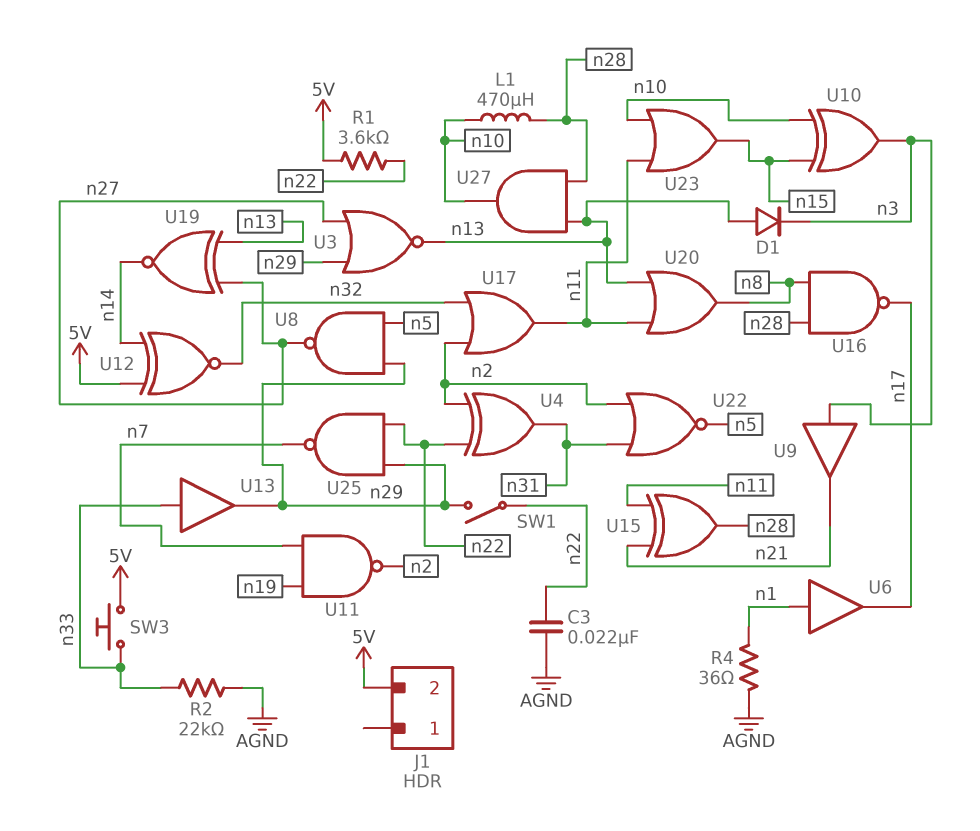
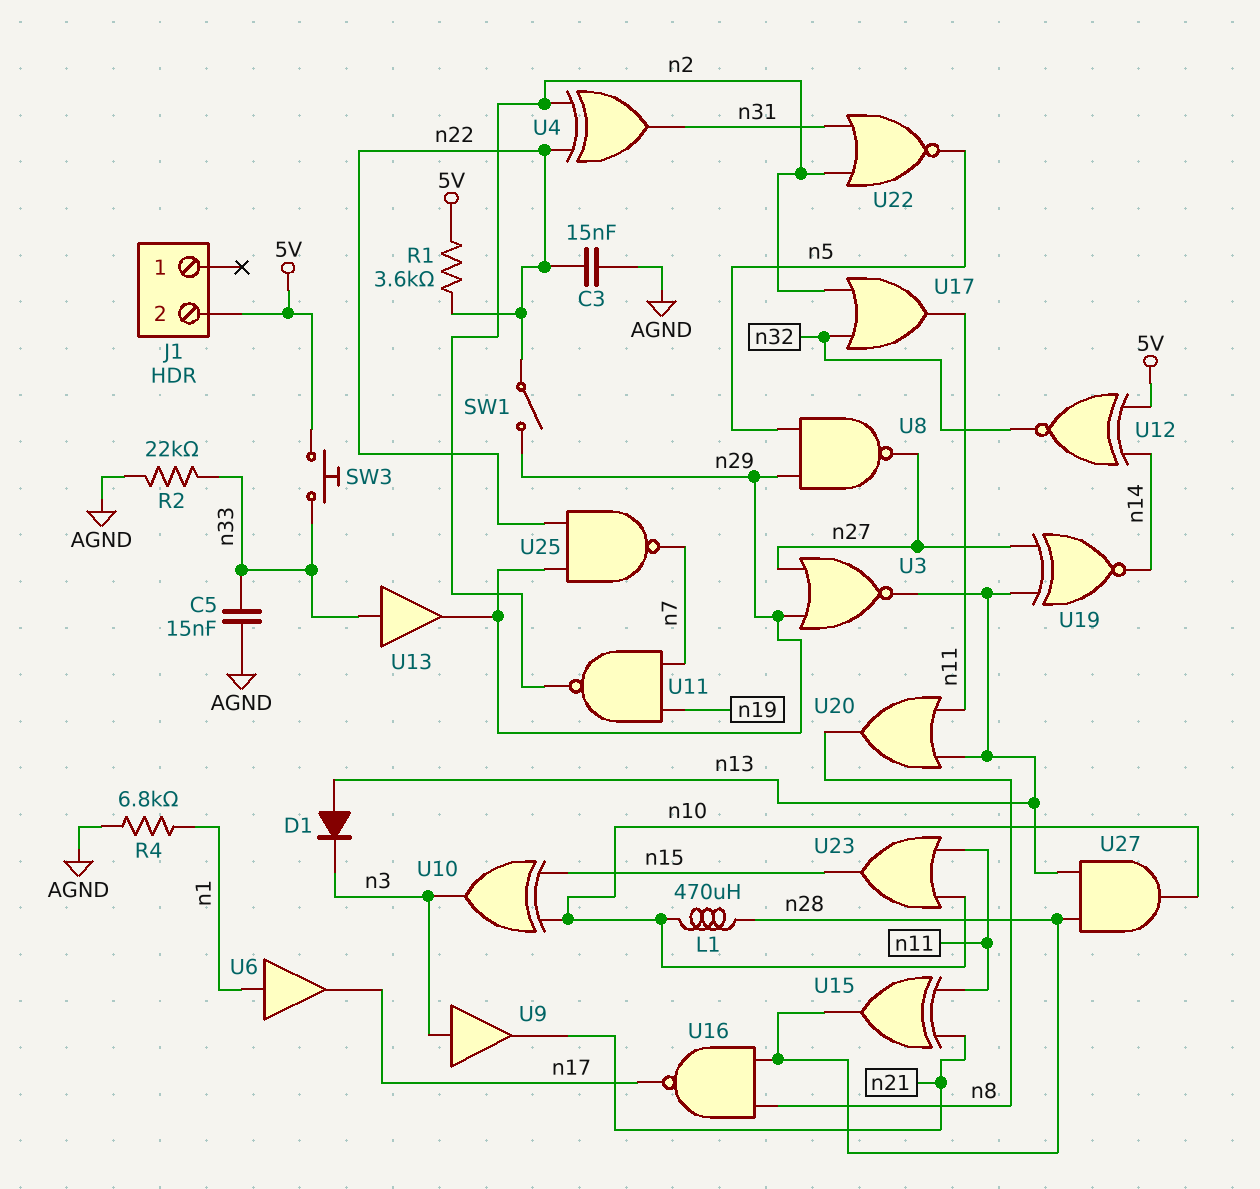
C3: 22nF (AGND, n22) -> 15nF (AGND, n22)
C5: none -> 15nF (AGND, n33)
R4: 36 (AGND, n1) -> 6.8k (AGND, n1)

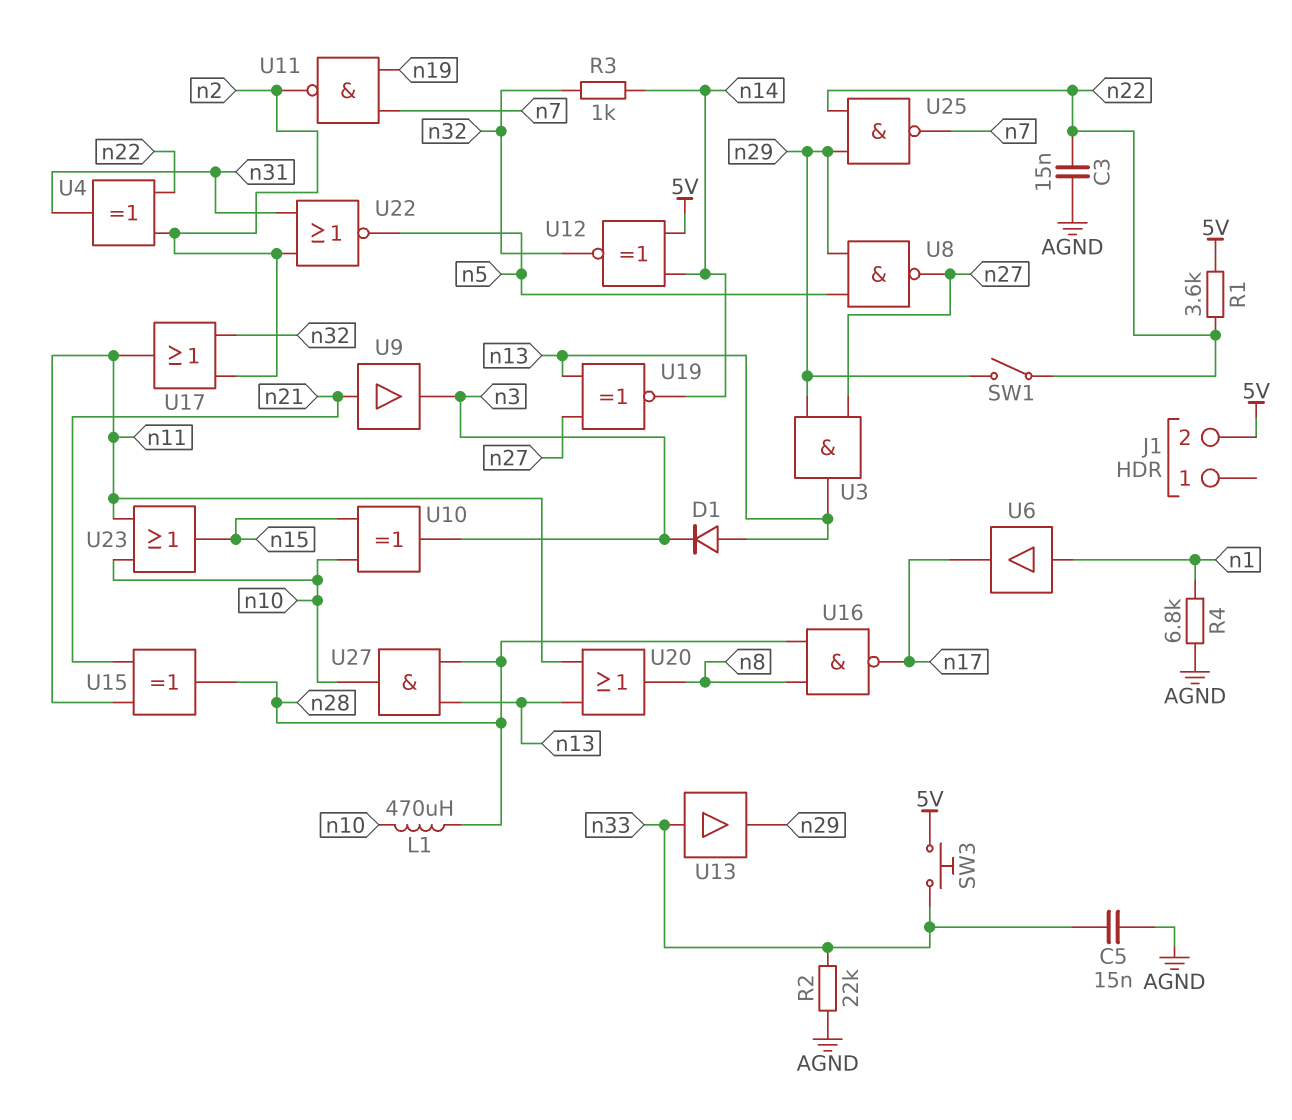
R3: none -> 1k (n14, n32)
U3: NOR (in n27, in n29, out n13) -> AND (in n27, in n29, out n13)
U9: buffer (in n3, out n21) -> buffer (in n21, out n3)

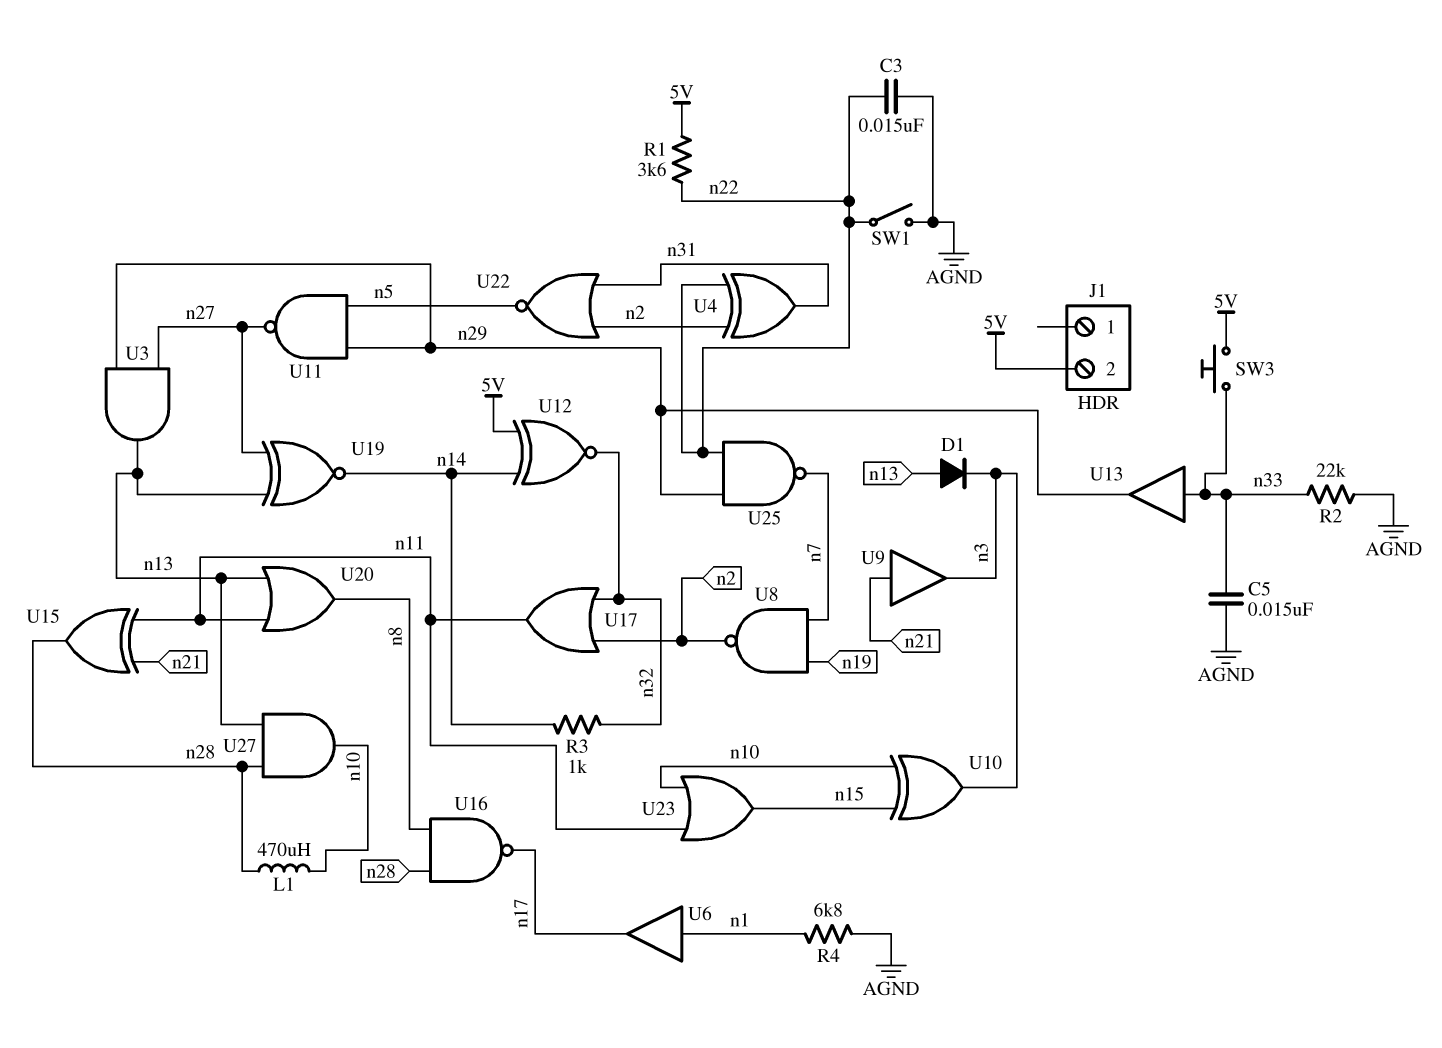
SW1: switch (n22, n29) -> switch (AGND, n22)
U8: NAND (in n5, in n29, out n27) -> NAND (in n7, in n19, out n2)
U11: NAND (in n7, in n19, out n2) -> NAND (in n5, in n29, out n27)

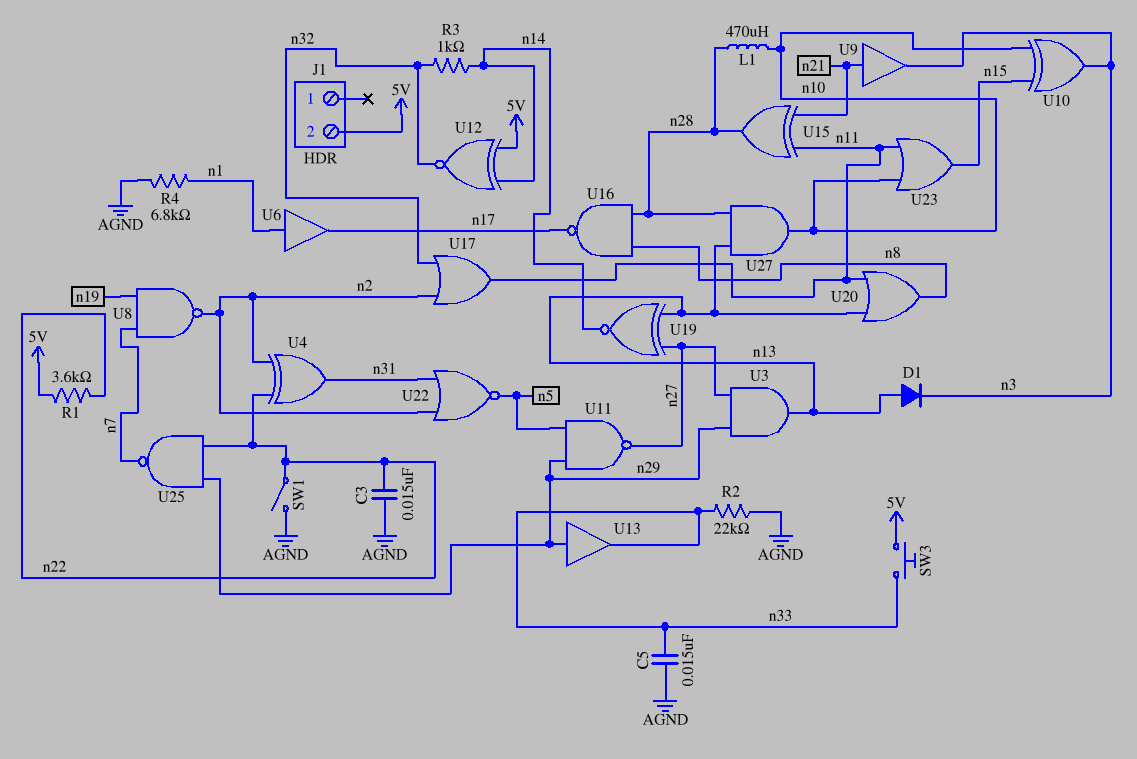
U13: buffer (in n33, out n29) -> buffer (in n29, out n33)

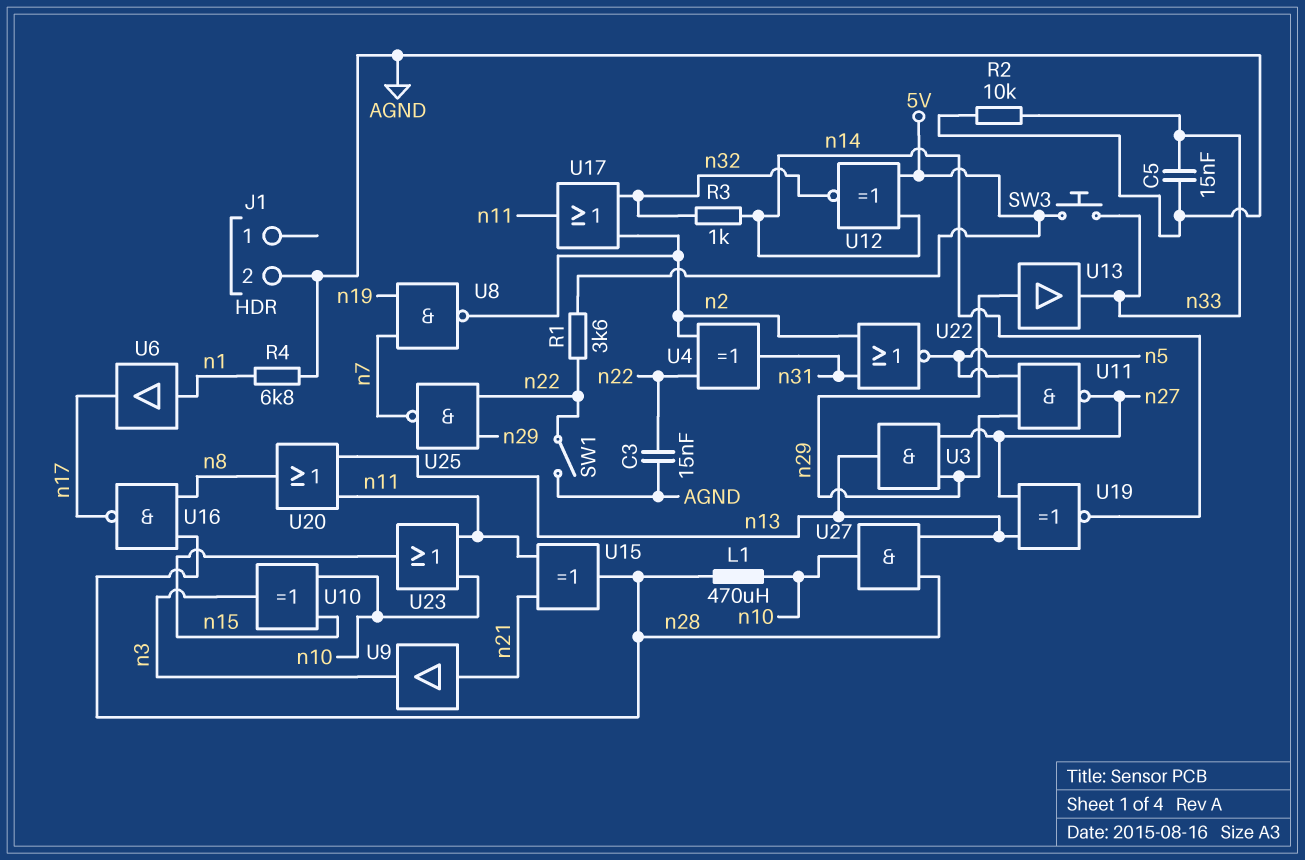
D1: diode (A n13, K n3) -> none
J1 pin 2: 5V -> AGND
R2: 22k (AGND, n33) -> 10k (AGND, n33)

